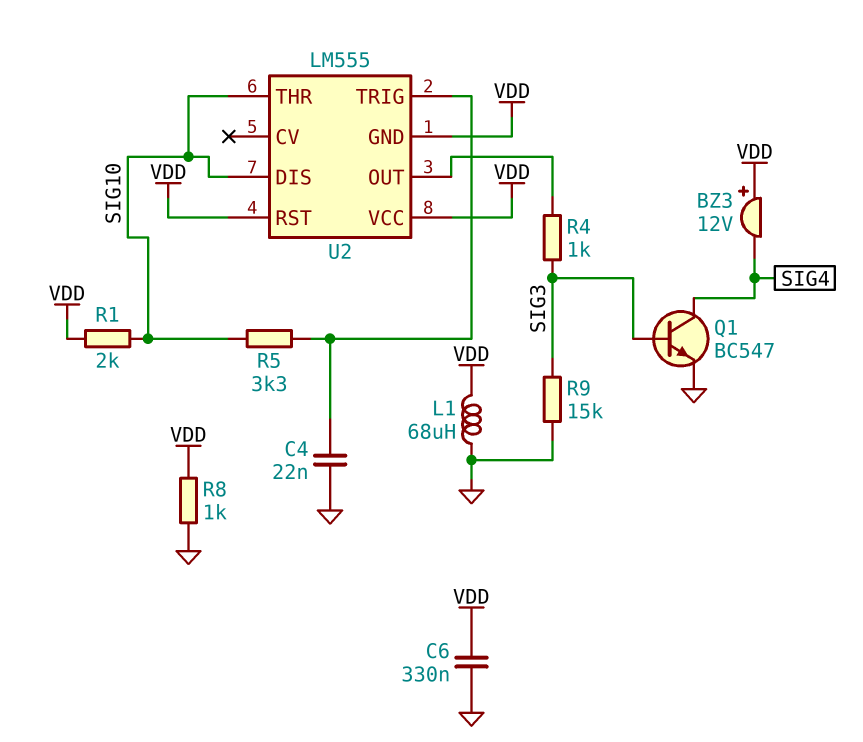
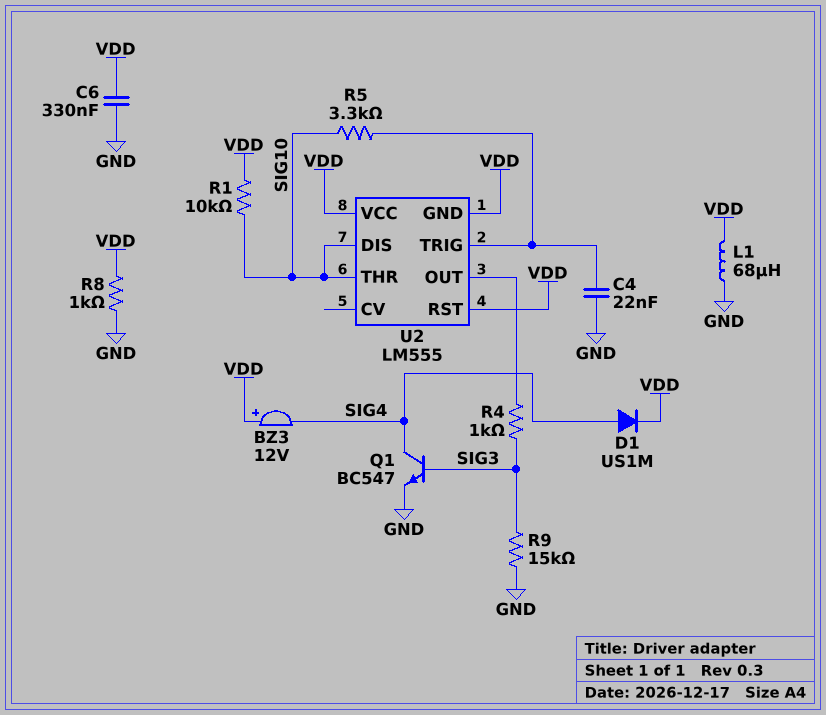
D1: none -> diode US1M (A SIG4, K VDD)
R1: 2k (SIG10, VDD) -> 10k (SIG10, VDD)

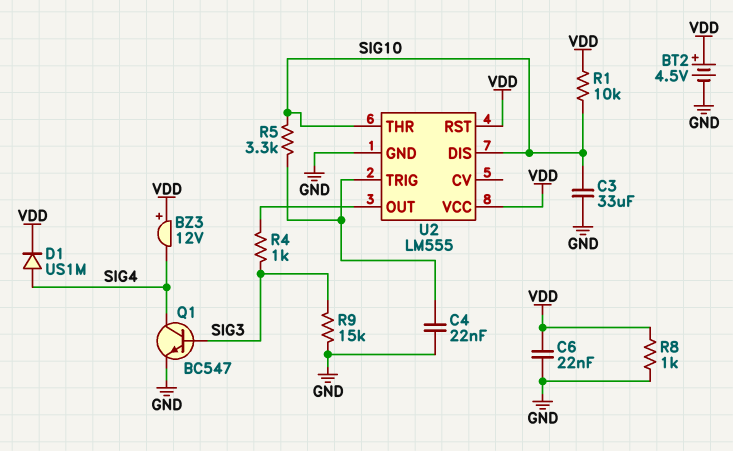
BT2: none -> 4.5V (plus VDD, minus GND)
C3: none -> 33uF (GND, SIG10)
C6: 330nF (GND, VDD) -> 22nF (GND, VDD)
L1: 68uH (GND, VDD) -> none
U2 pin GND: VDD -> GND

